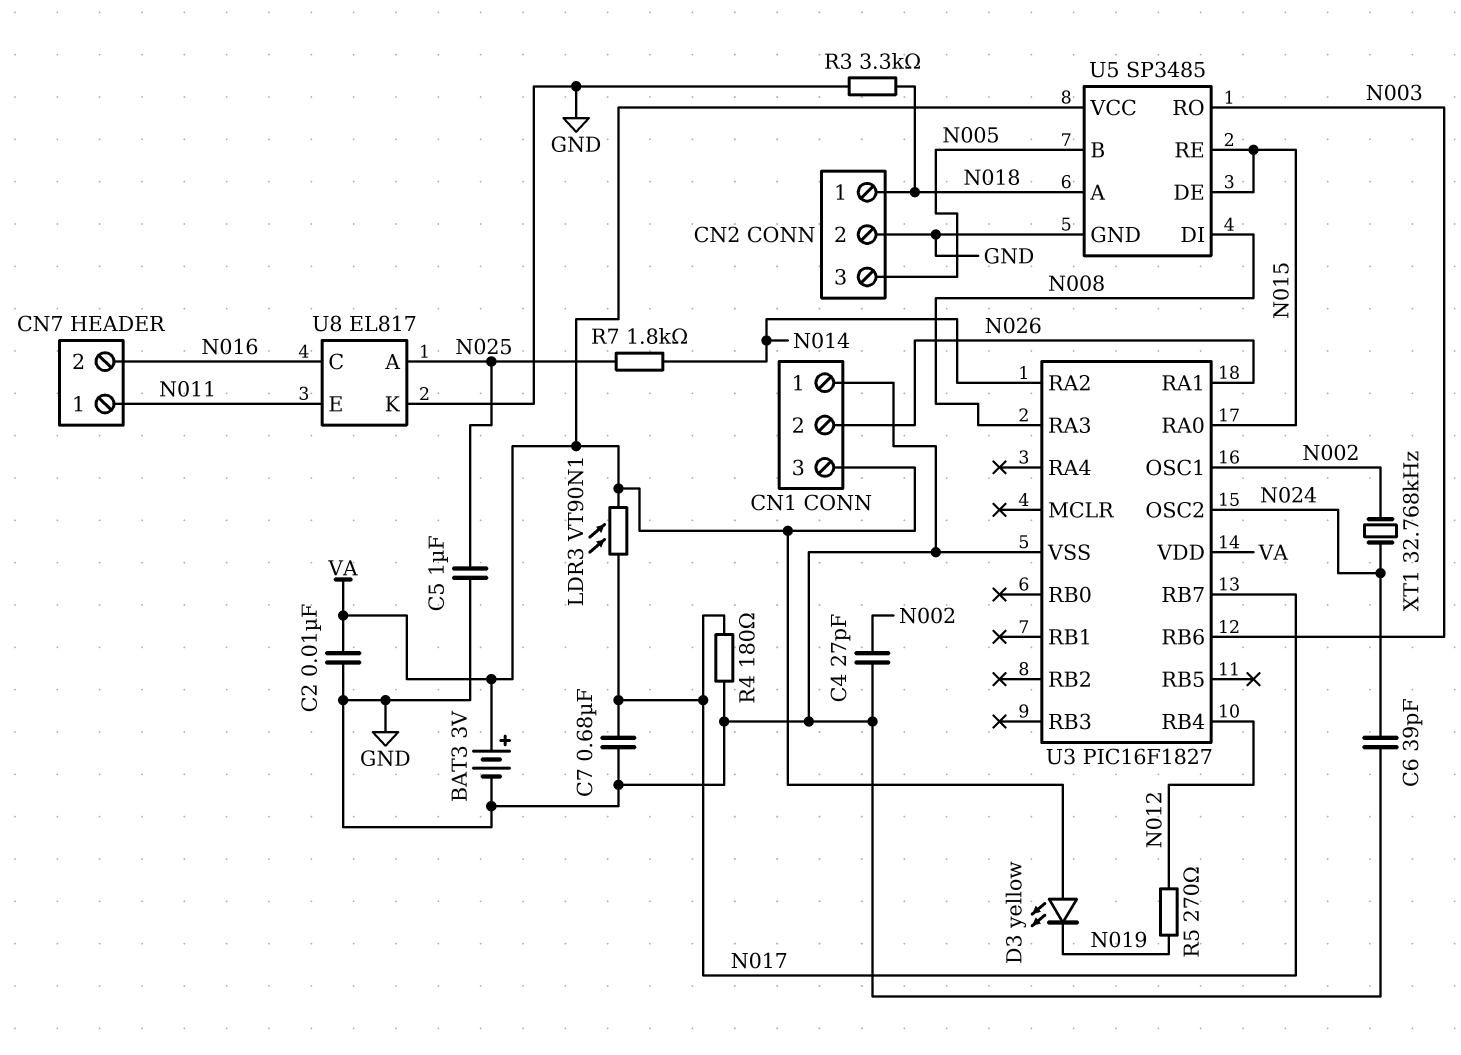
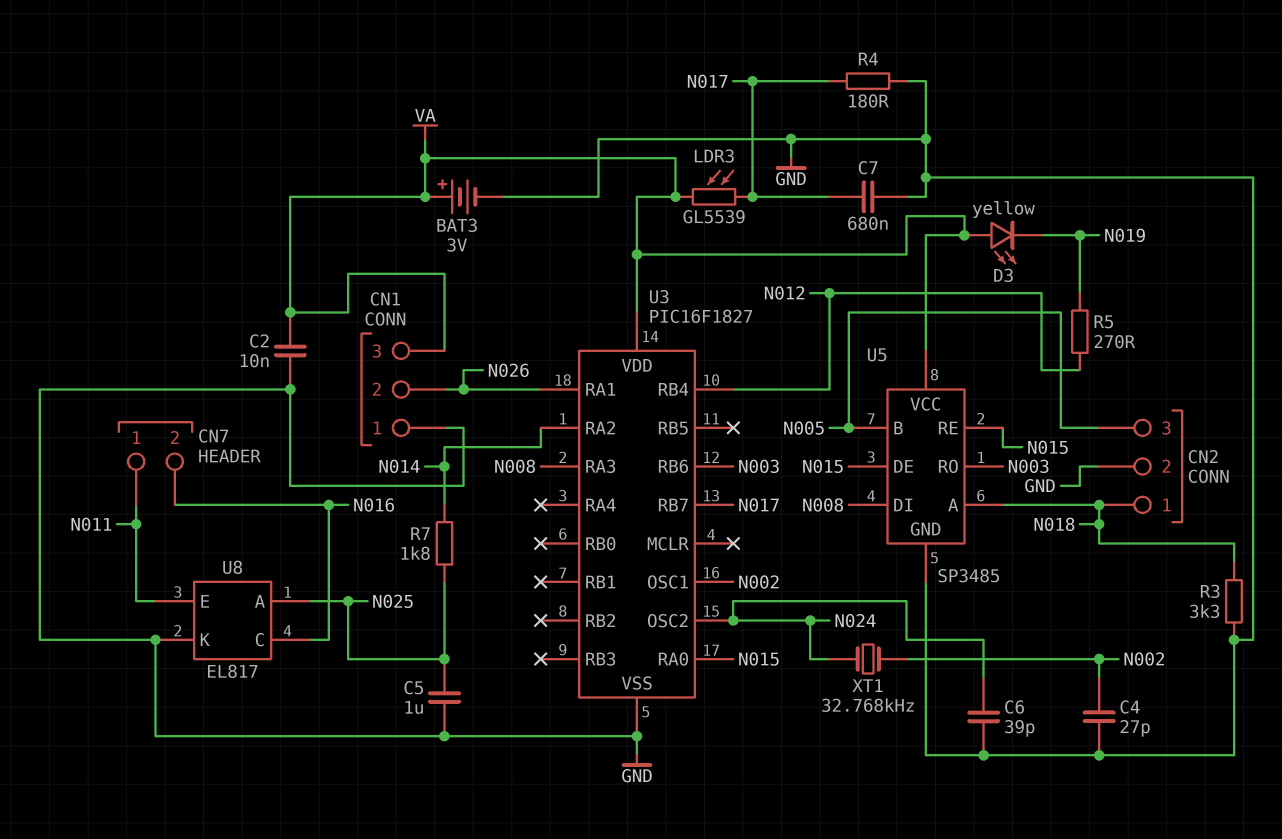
LDR3: VT90N1 (N017, VA) -> GL5539 (N017, VA)

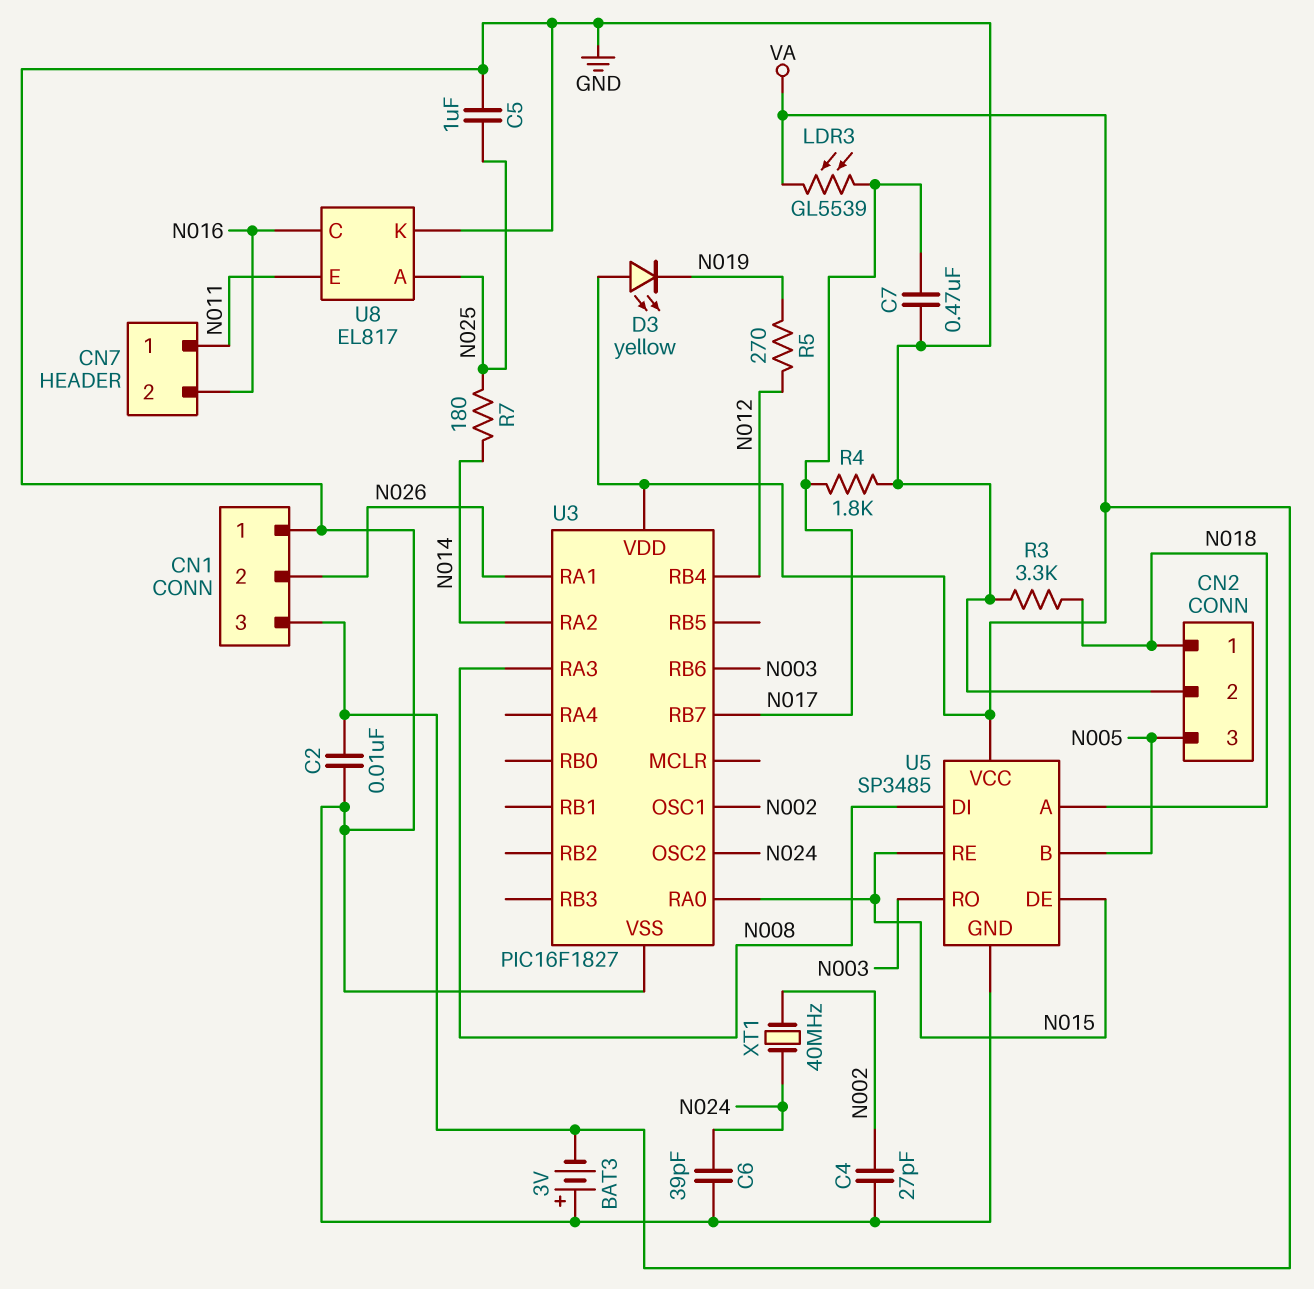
BAT3: 3V (plus VA, minus GND) -> 3V (plus GND, minus VA)
C7: 680nF (GND, N017) -> 470nF (GND, N017)
R4: 180 (GND, N017) -> 1.8k (GND, N017)
R7: 1.8k (N014, N025) -> 180 (N014, N025)
XT1: 32.768kHz (N002, N024) -> 40MHz (N002, N024)

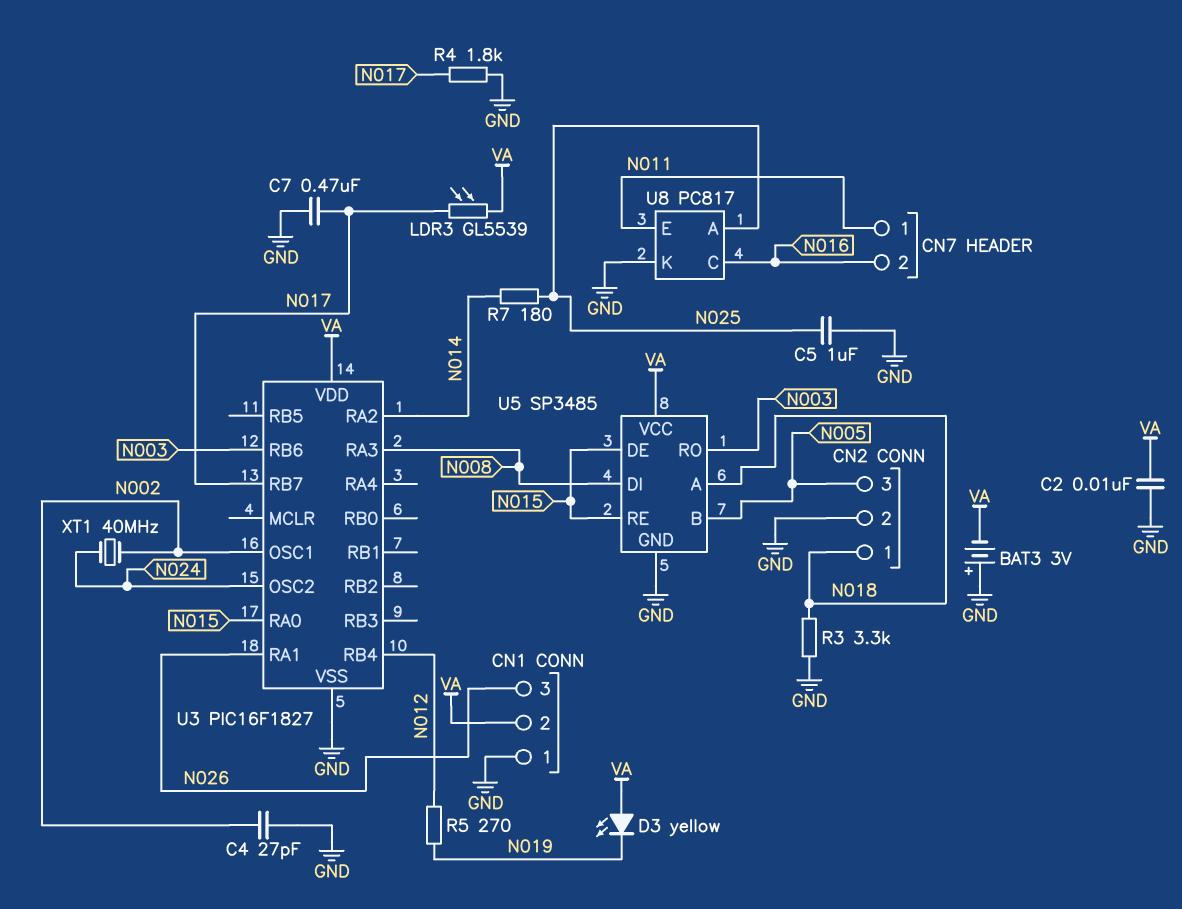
C6: 39pF (GND, N024) -> none
CN1 pin 2: N026 -> VA
CN1 pin 3: VA -> N026
U8: EL817 -> PC817

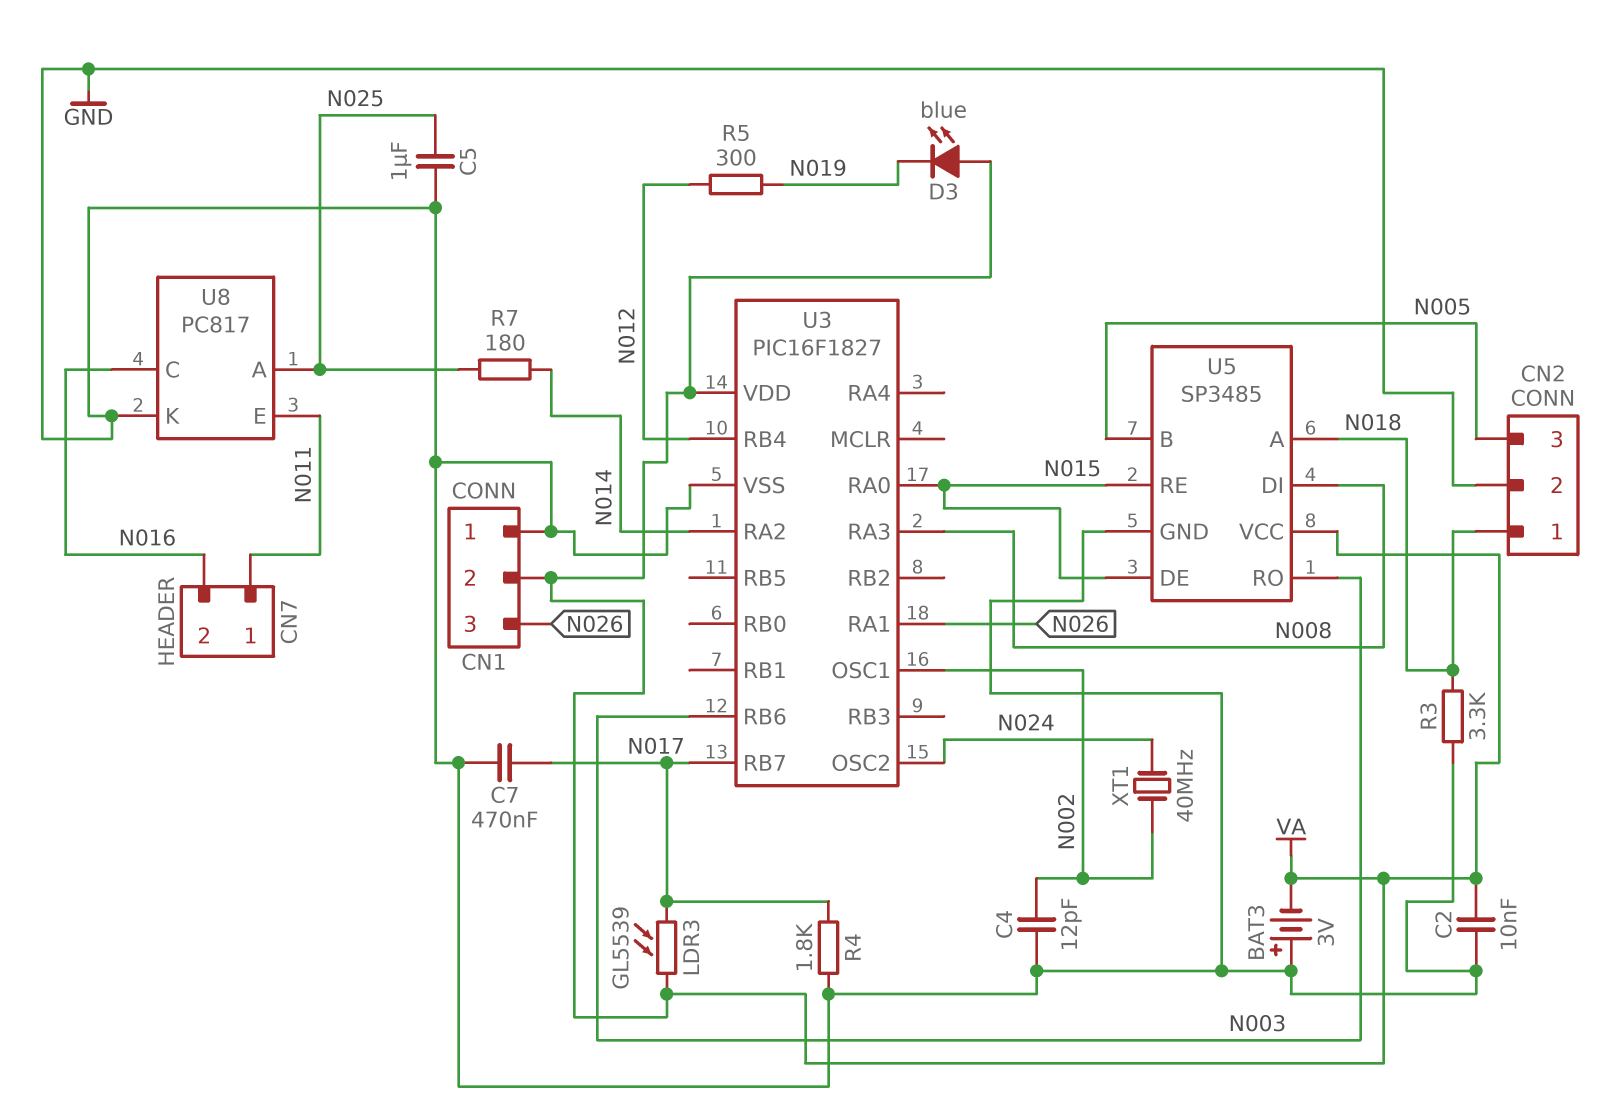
C4: 27pF (GND, N002) -> 12pF (GND, N002)
D3: LED yellow (A VA, K N019) -> LED blue (A VA, K N019)
R5: 270 (N012, N019) -> 300 (N012, N019)

